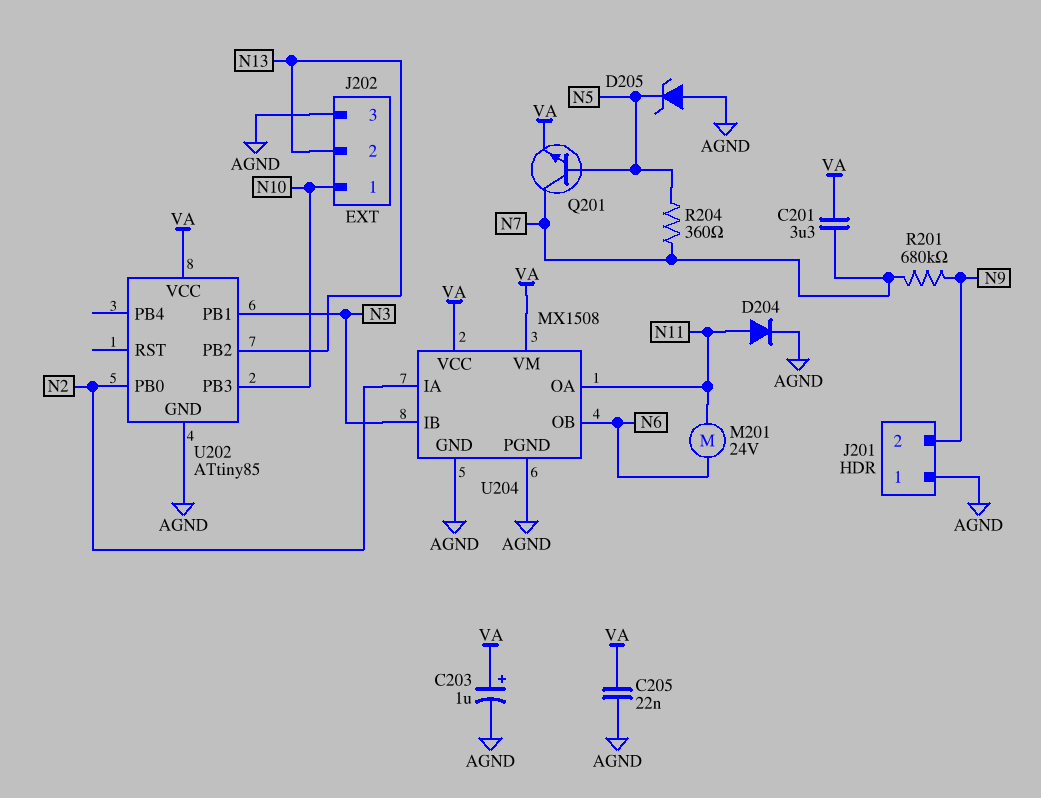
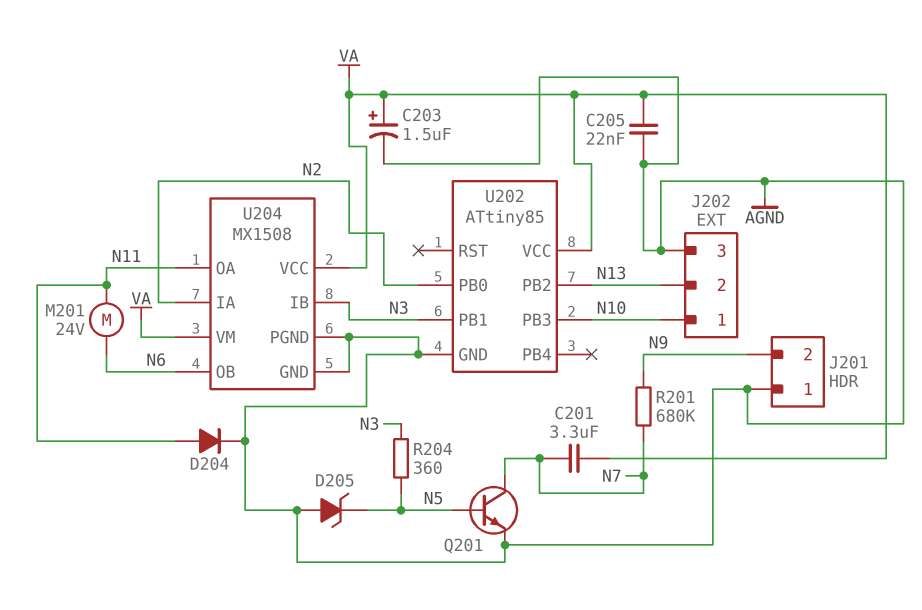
C203: 1uF (plus VA, minus AGND) -> 1.5uF (plus VA, minus AGND)
Q201: NPN (B N5, C N7, E VA) -> NPN (B N5, C N7, E AGND)
R204: 360 (N5, N7) -> 360 (N3, N5)

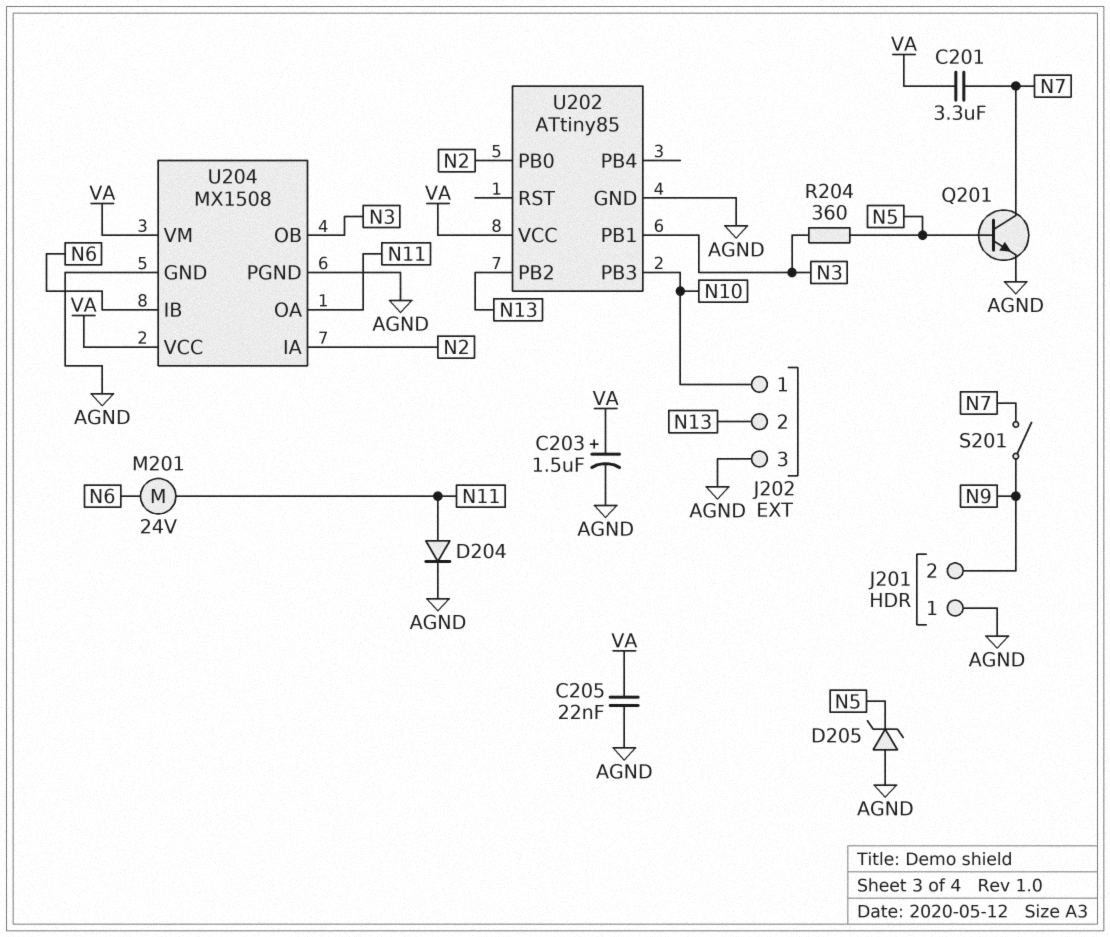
R201: 680k (N7, N9) -> none
S201: none -> switch (N7, N9)
U204 pin IB: N3 -> N6
U204 pin OB: N6 -> N3

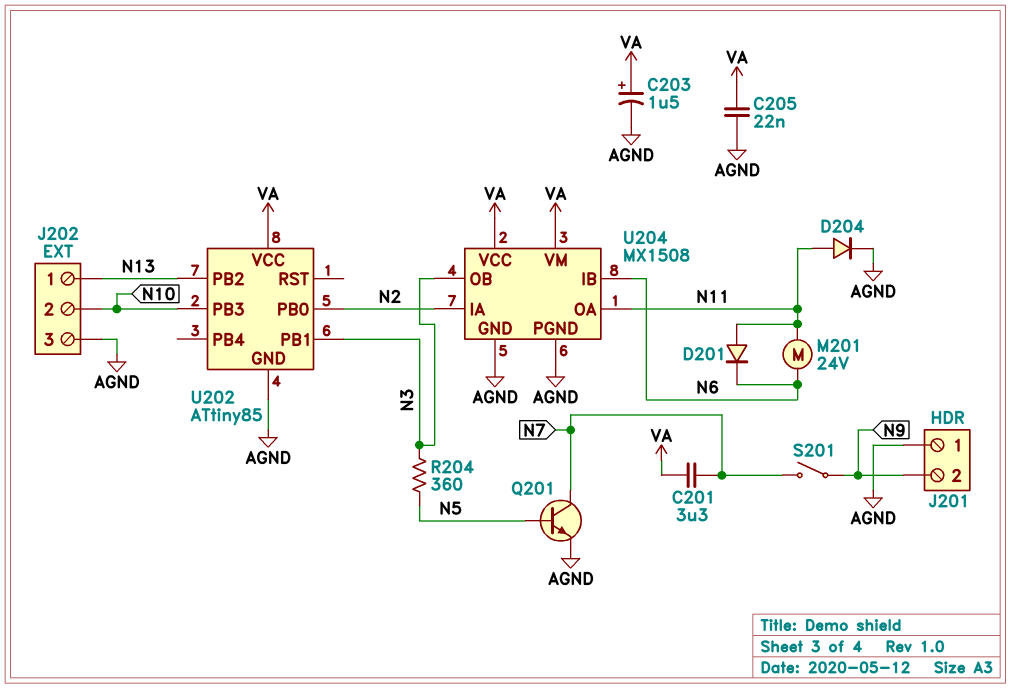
D201: none -> diode (A N11, K N6)
D205: zener (A AGND, K N5) -> none
J202 pin 1: N10 -> N13
J202 pin 2: N13 -> N10

